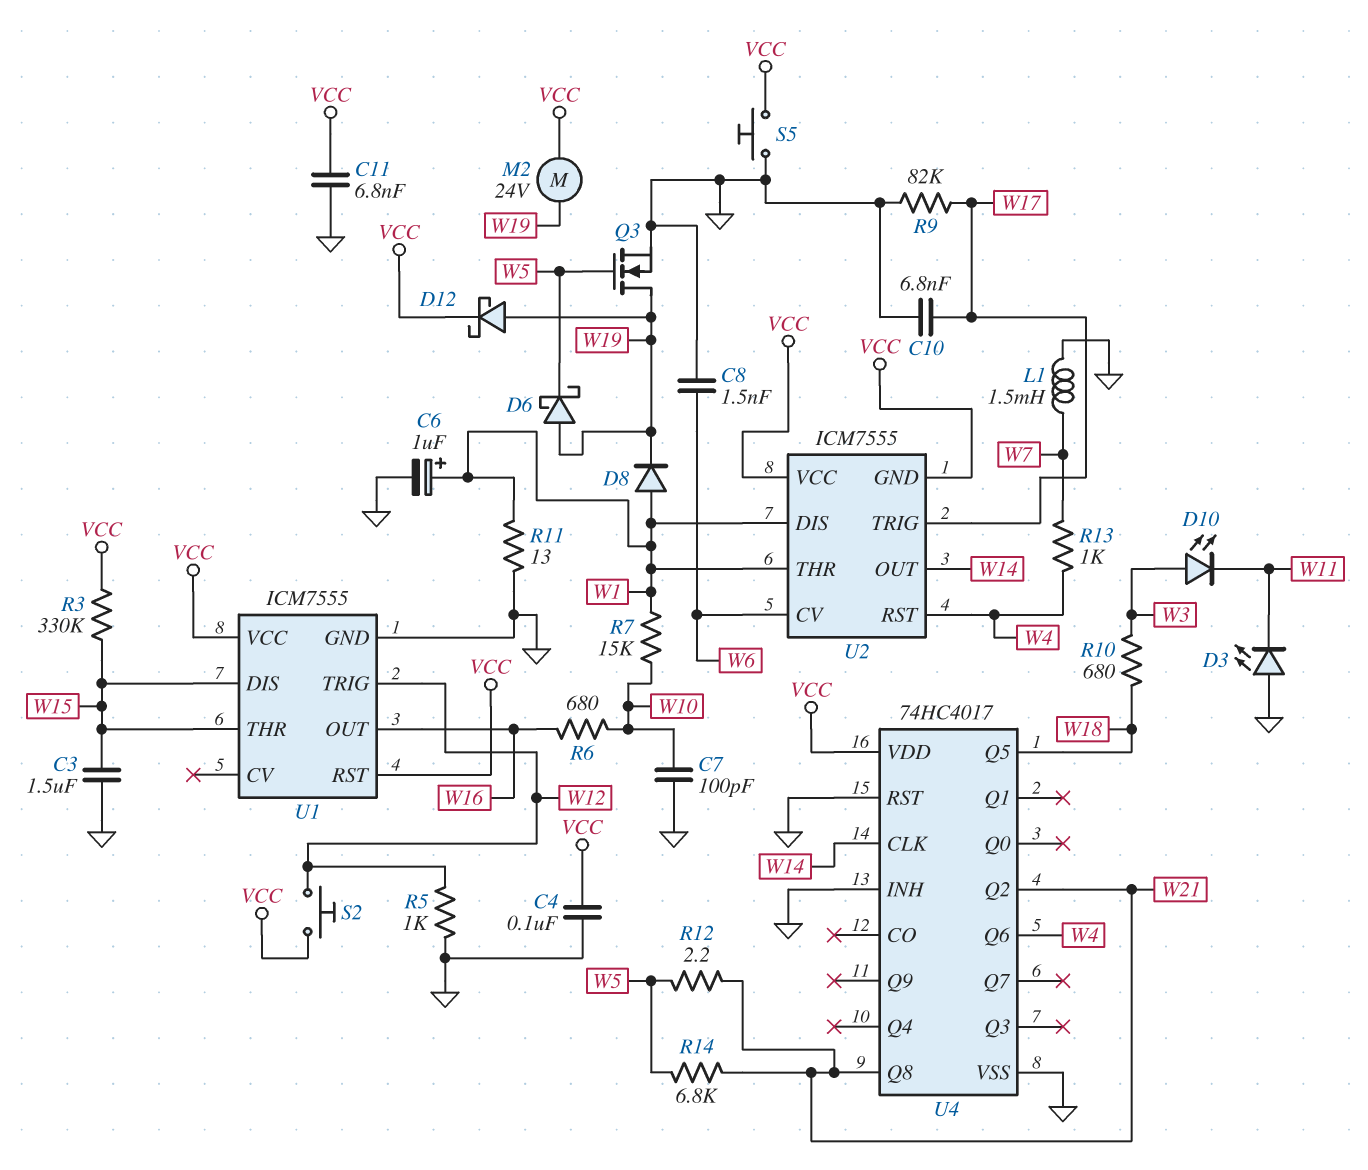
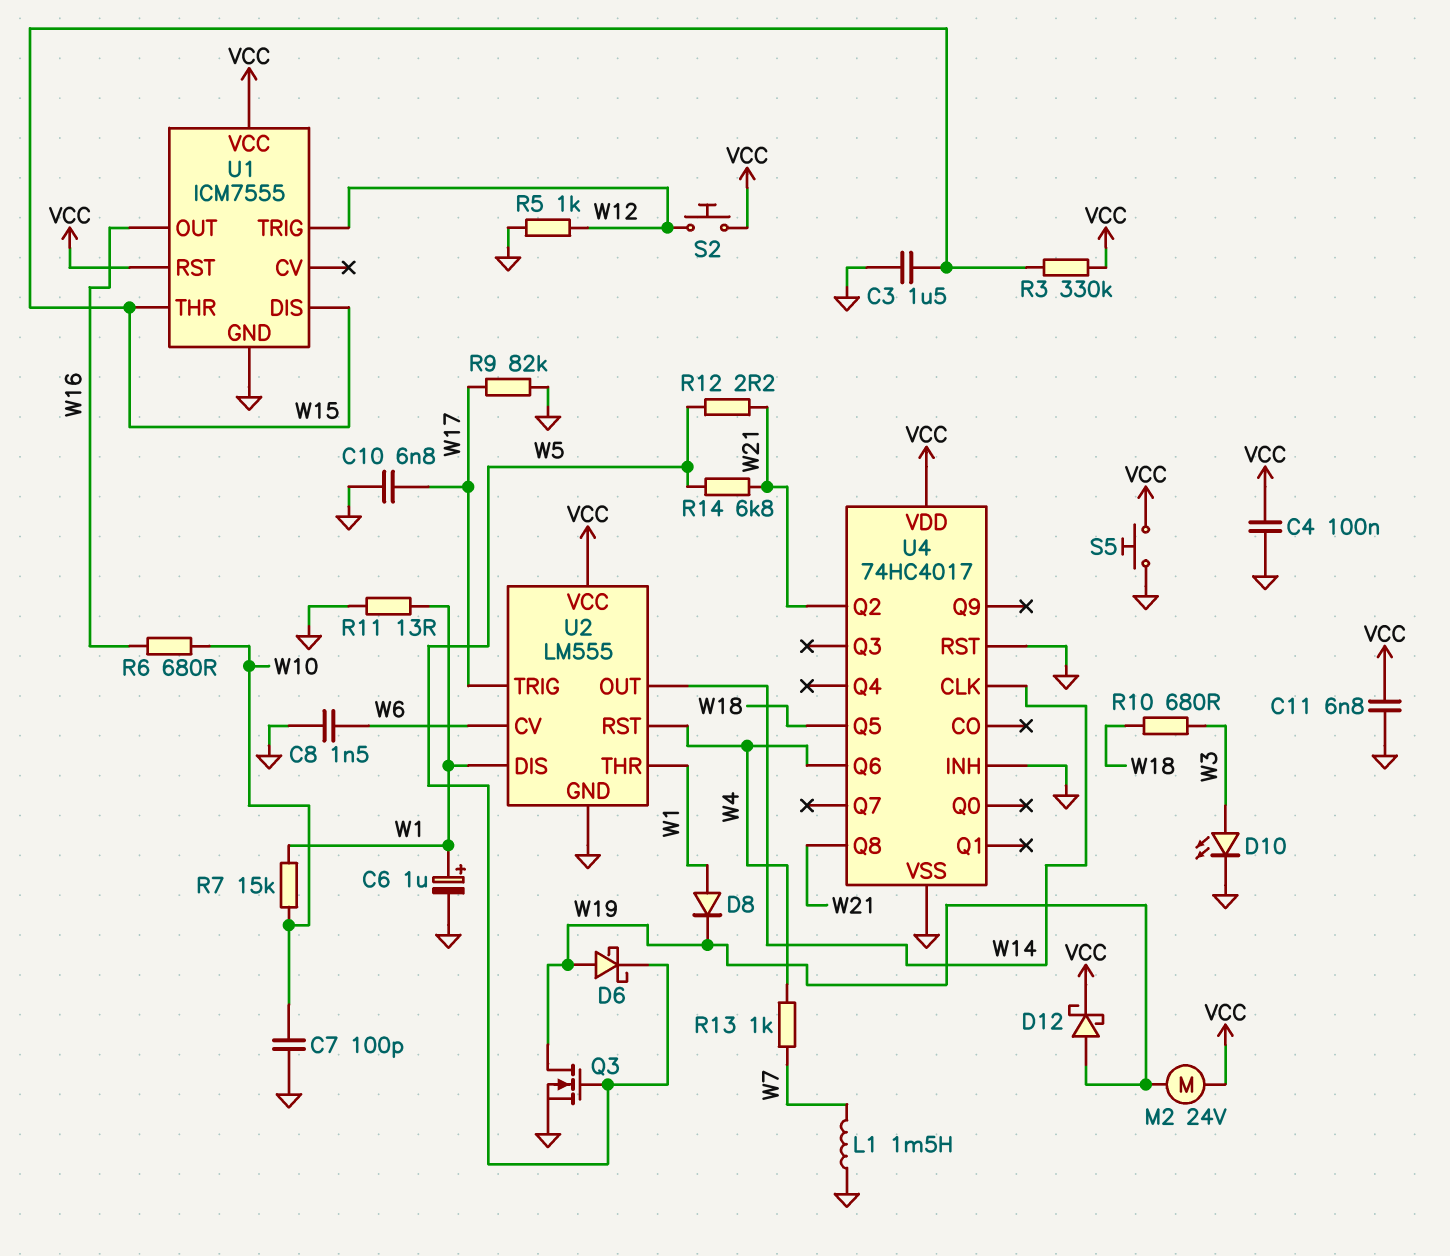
D3: LED (A GND, K W11) -> none
D10: LED (A W3, K W11) -> LED (A W3, K GND)
U2: ICM7555 -> LM555
U2 pin GND: VCC -> GND

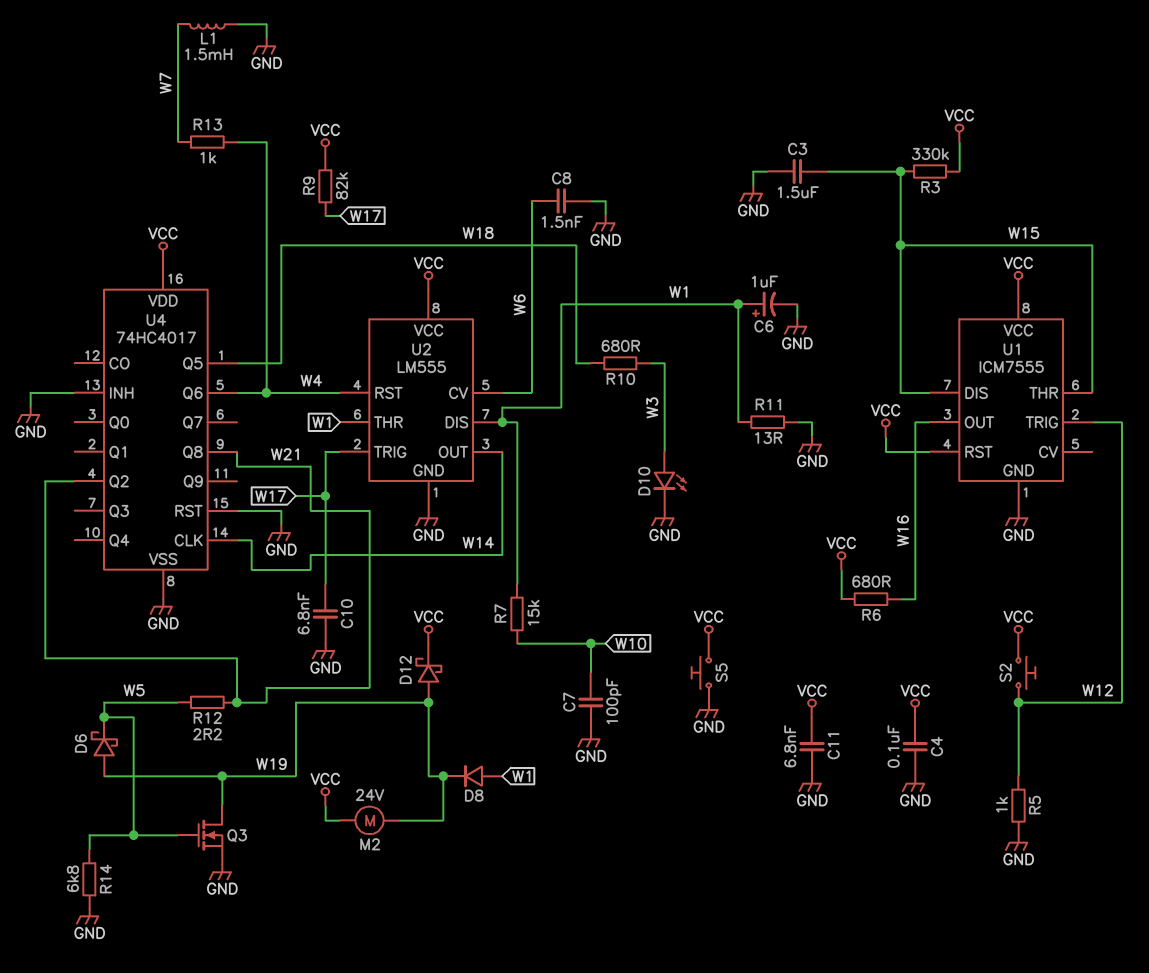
R6: 680 (W10, W16) -> 680 (VCC, W16)
R9: 82k (GND, W17) -> 82k (VCC, W17)
R14: 6.8k (W5, W21) -> 6.8k (GND, W5)

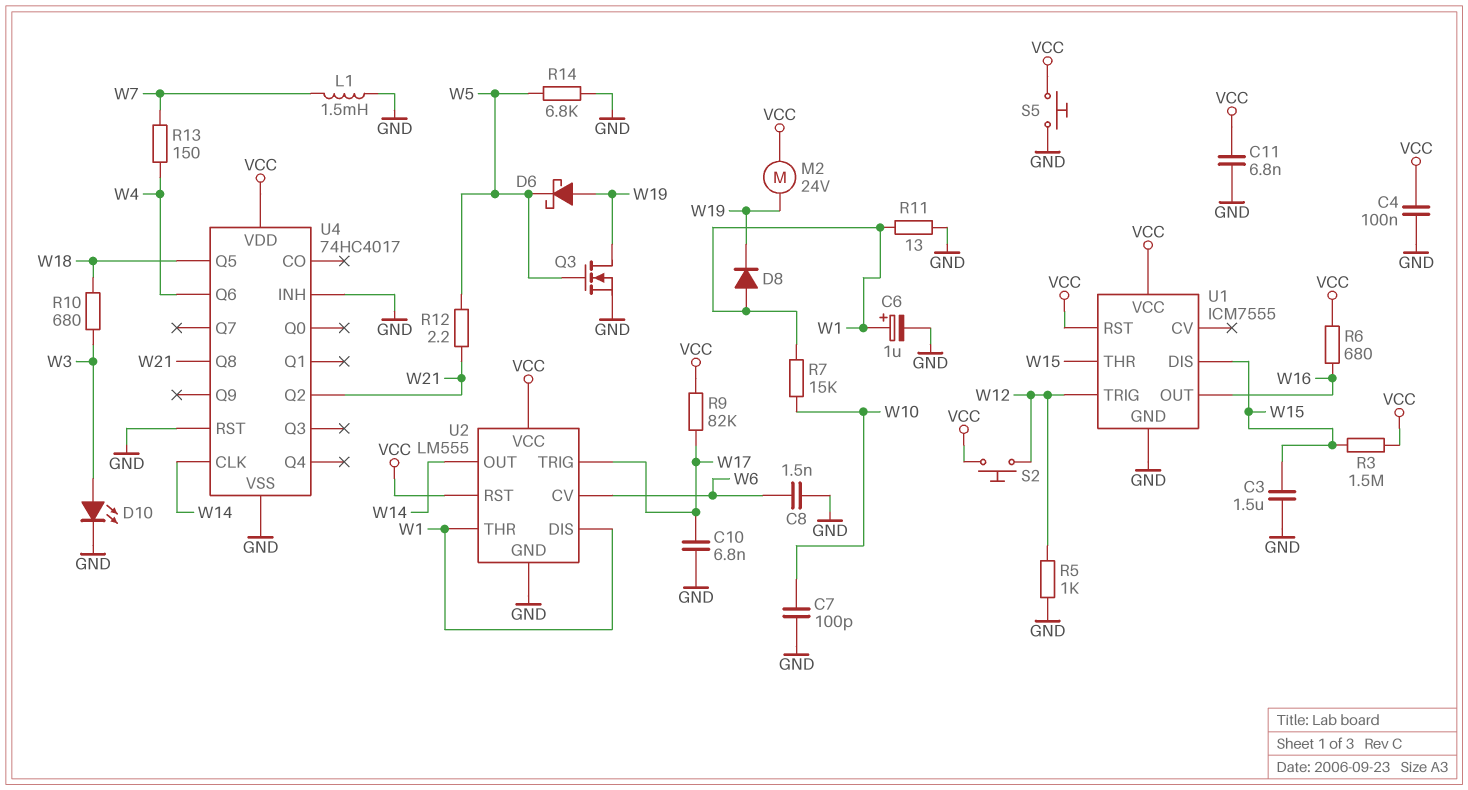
D12: schottky (A W19, K VCC) -> none
R3: 330k (VCC, W15) -> 1.5M (VCC, W15)
R13: 1k (W4, W7) -> 150 (W4, W7)
U2 pin RST: W4 -> VCC

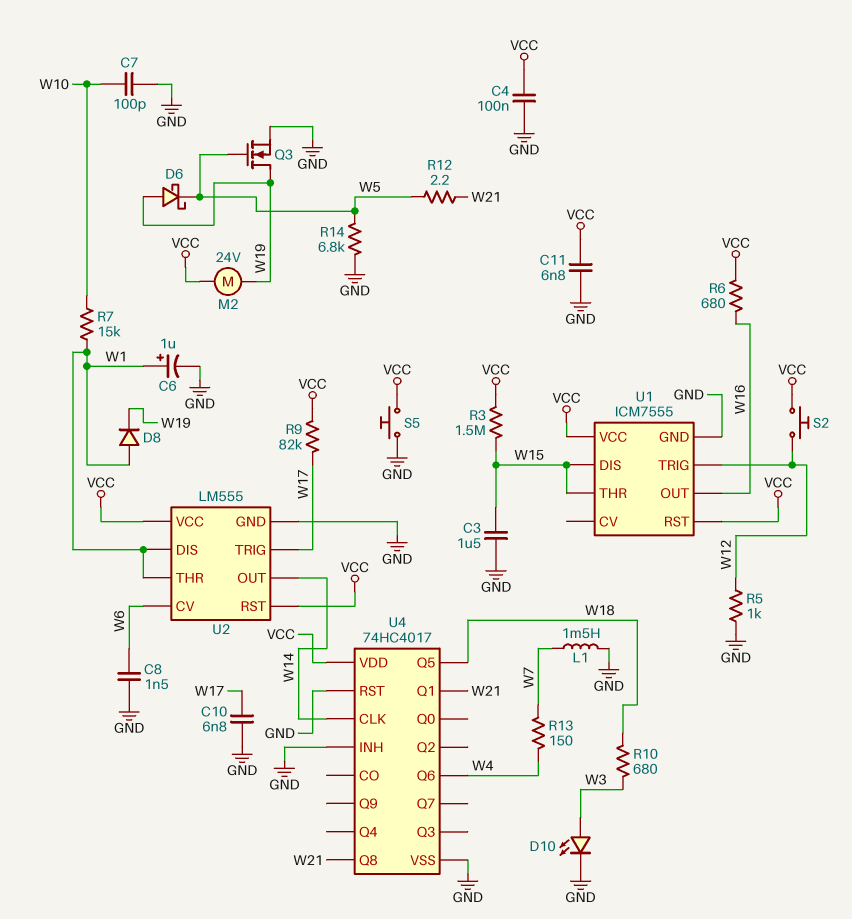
R11: 13 (GND, W1) -> none
U4 pin Q1: none -> W21
U4 pin Q2: W21 -> none

